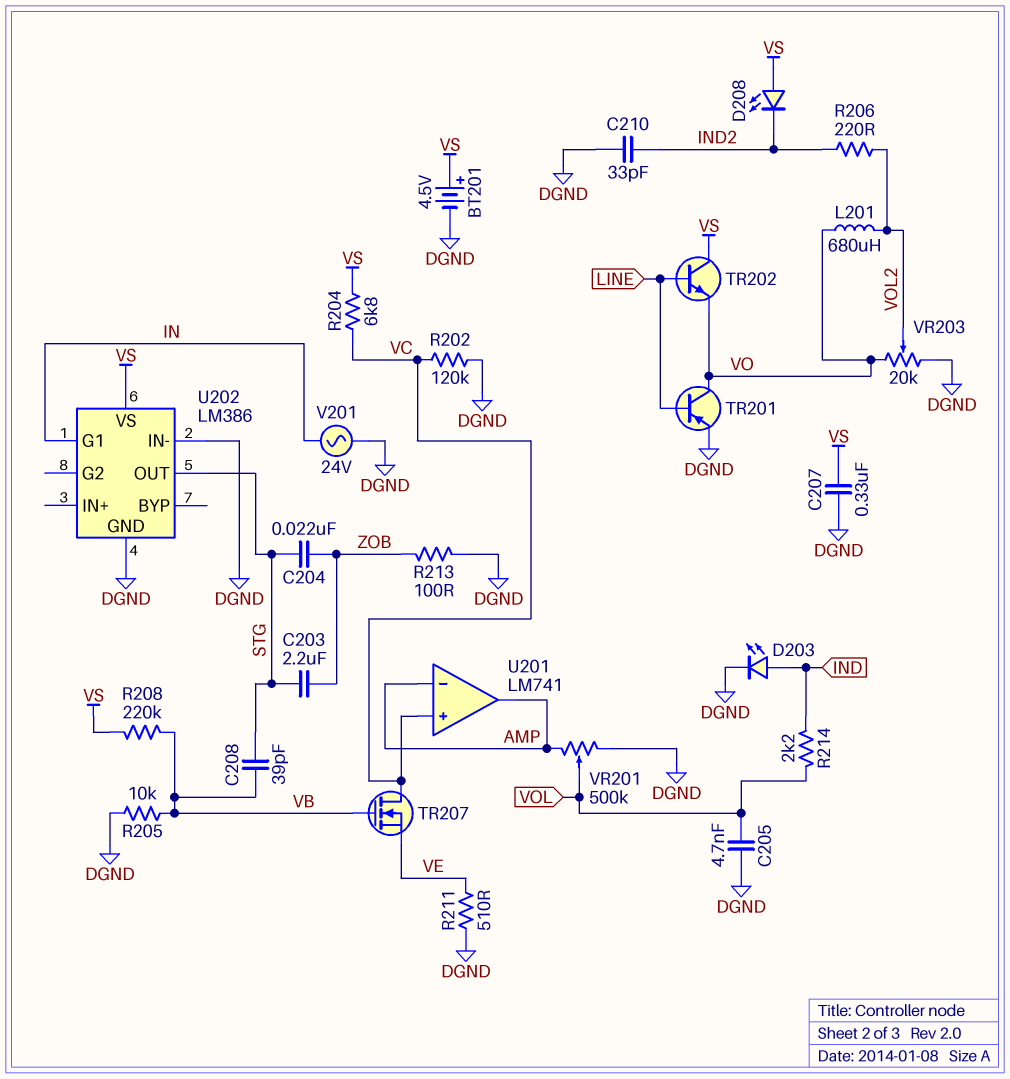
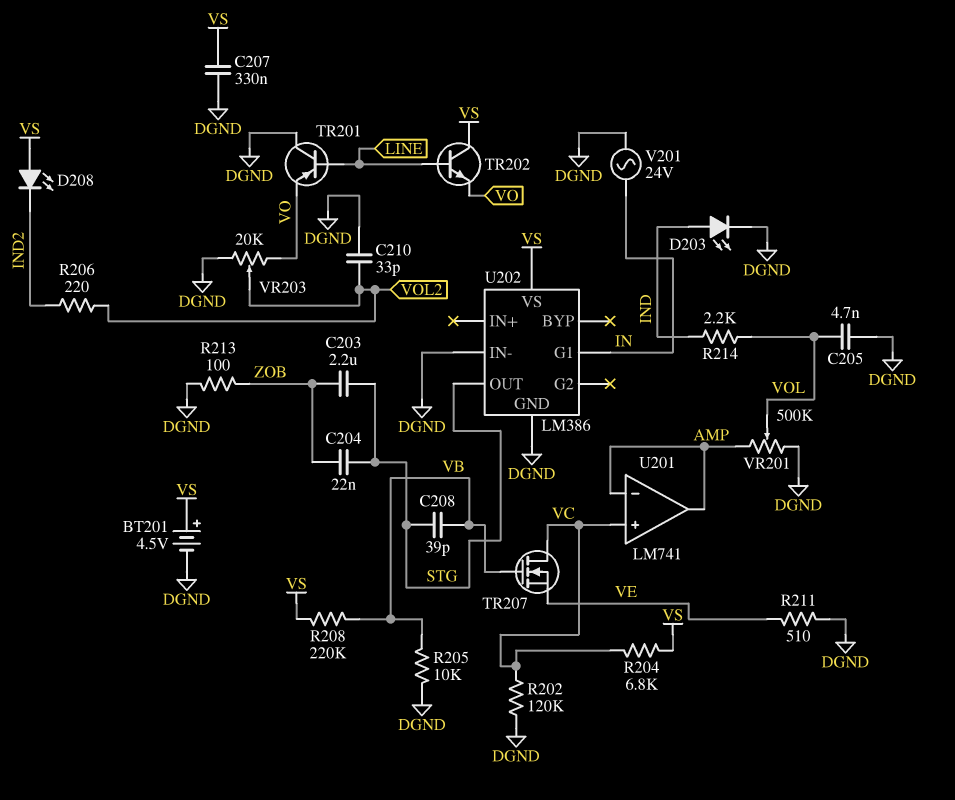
C210: 33pF (DGND, IND2) -> 33pF (DGND, VOL2)
L201: 680uH (VO, VOL2) -> none
TR201: PNP (B LINE, C VO, E DGND) -> PNP (B LINE, C DGND, E VO)

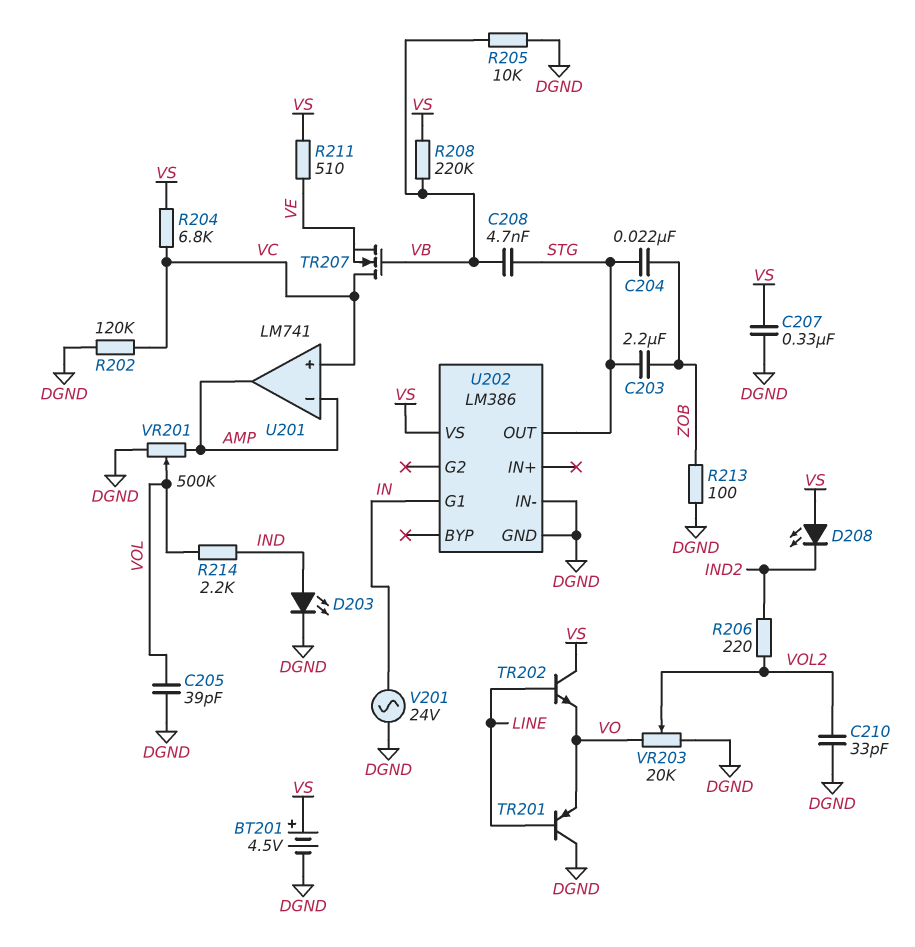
C205: 4.7nF (DGND, VOL) -> 39pF (DGND, VOL)
C208: 39pF (STG, VB) -> 4.7nF (STG, VB)
R211: 510 (DGND, VE) -> 510 (VE, VS)

